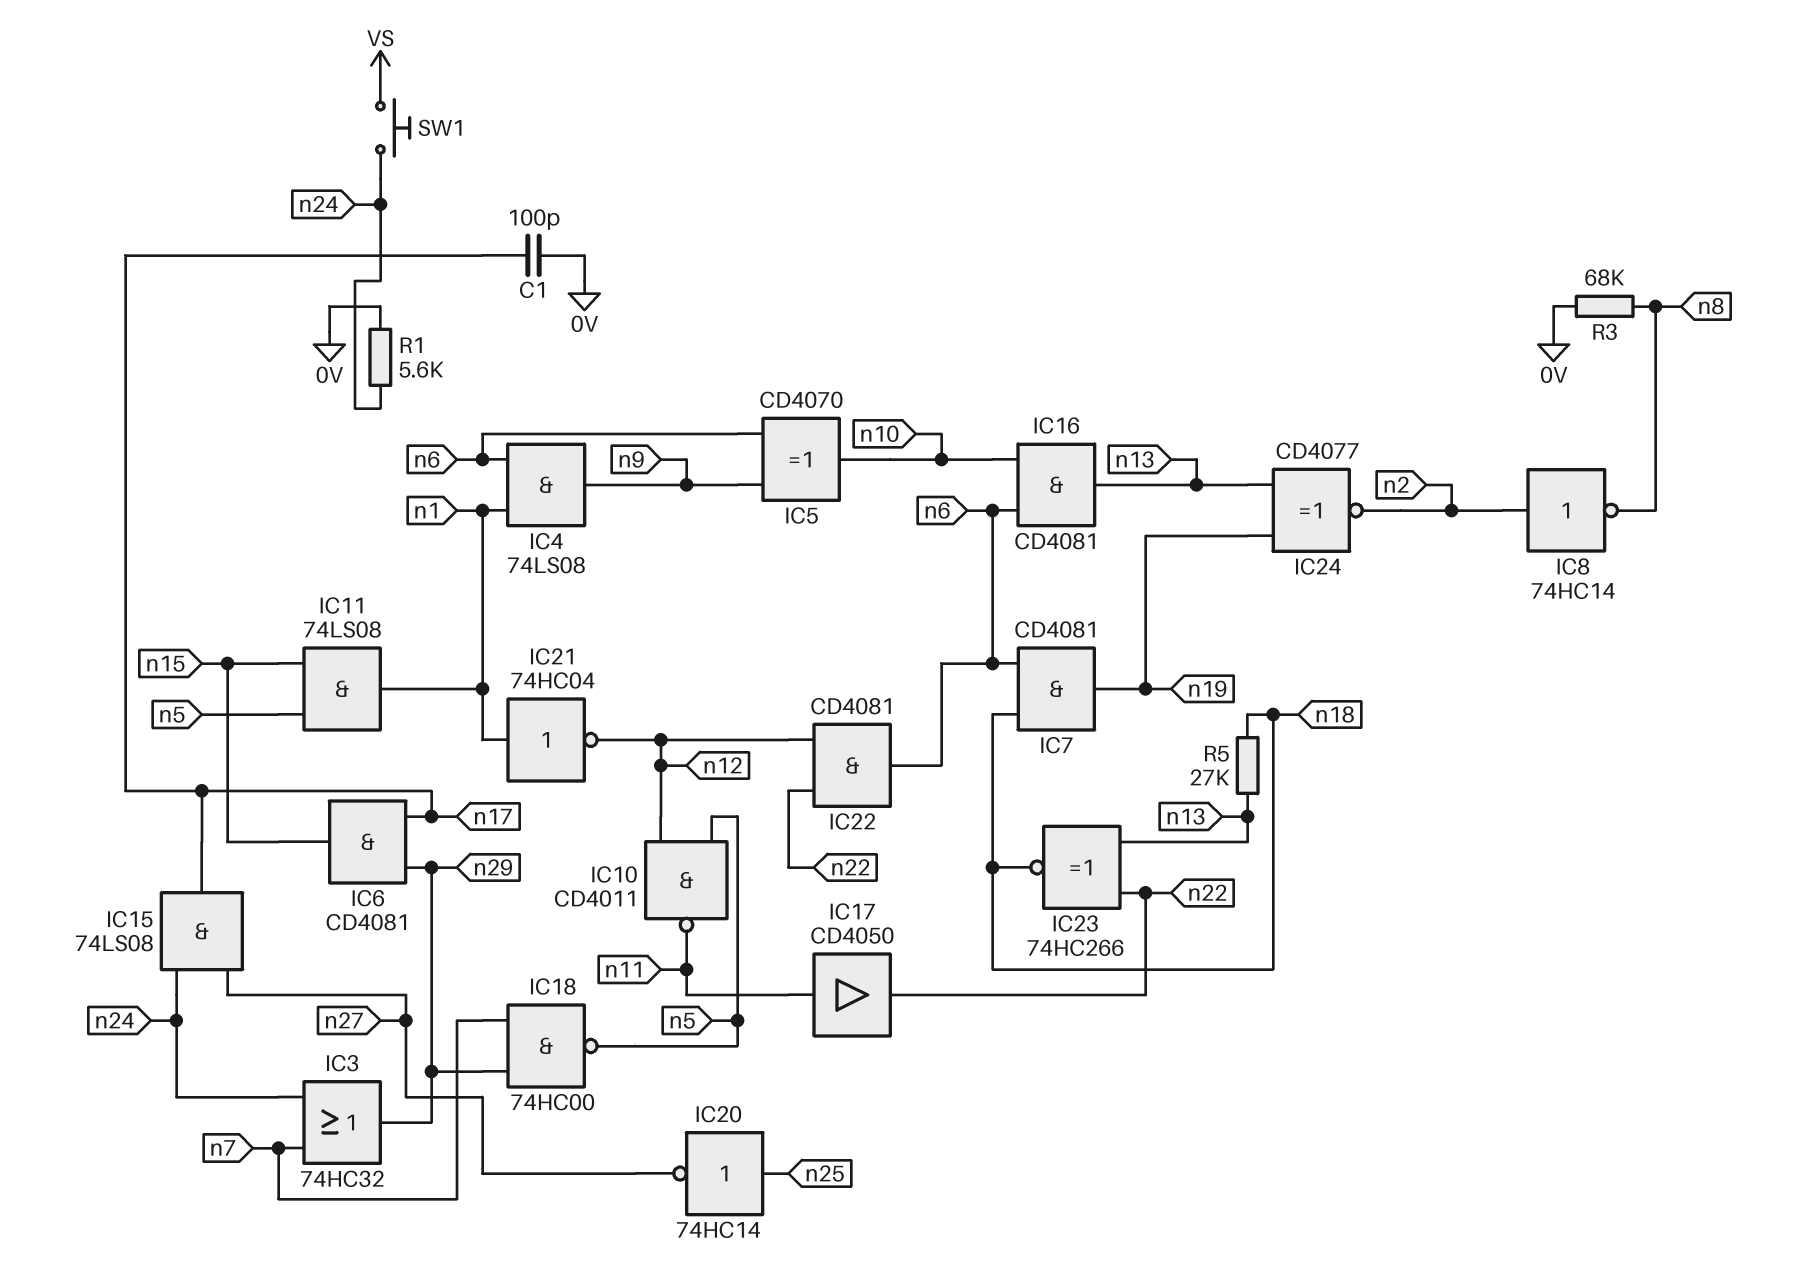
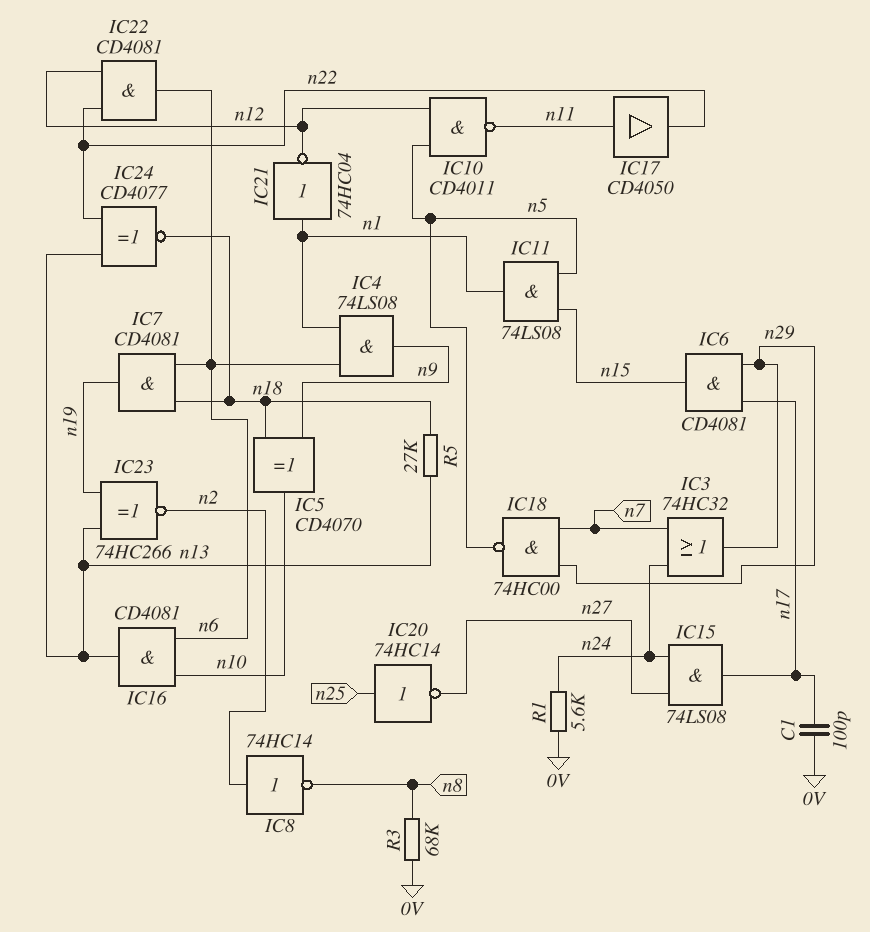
IC5: XOR CD4070 (in n6, in n9, out n10) -> XOR CD4070 (in n9, in n18, out n10)
IC23: XNOR 74HC266 (in n13, in n22, out n18) -> XNOR 74HC266 (in n13, in n19, out n2)
IC24: XNOR CD4077 (in n13, in n19, out n2) -> XNOR CD4077 (in n13, in n22, out n18)
SW1: button (VS, n24) -> none

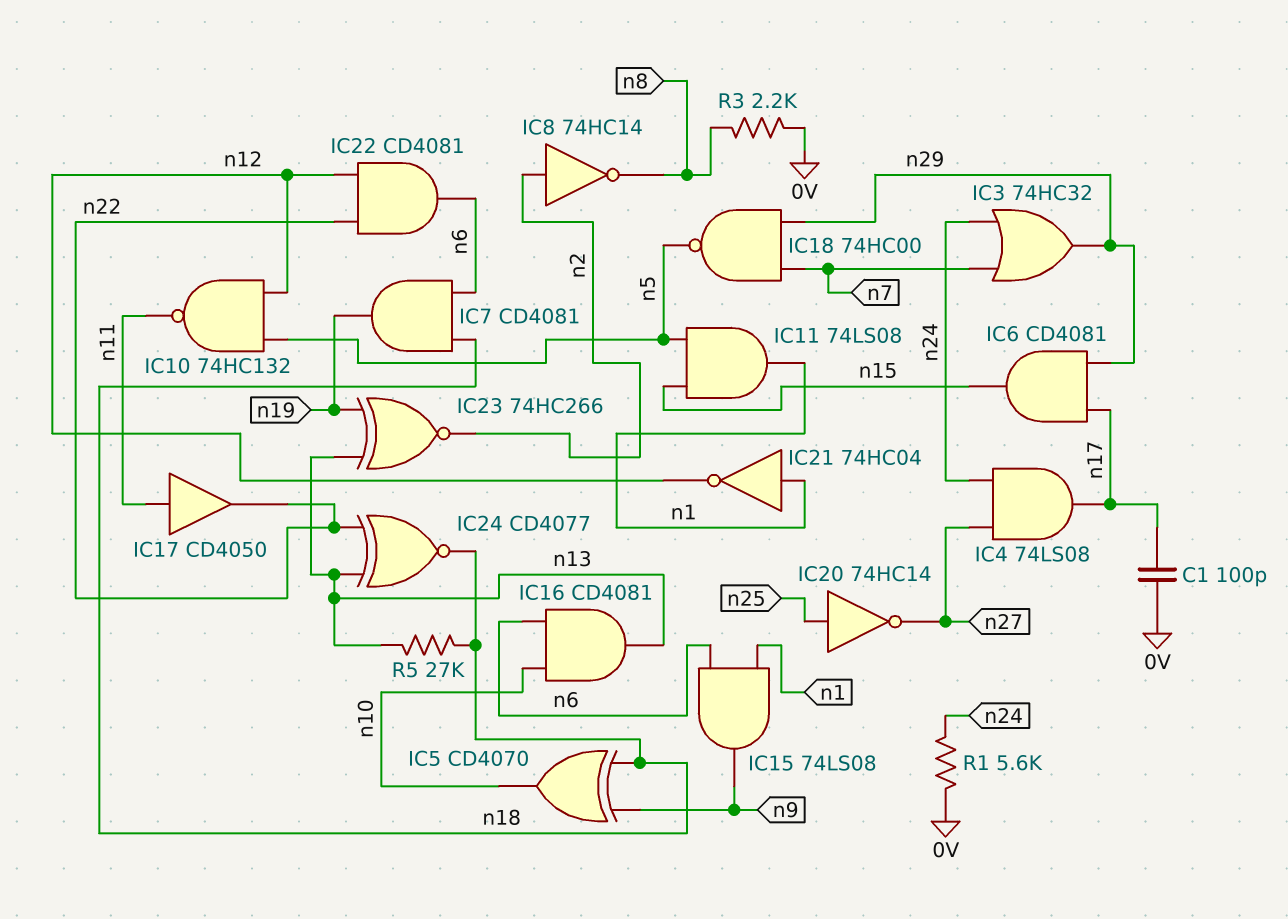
IC4: AND 74LS08 (in n1, in n6, out n9) -> AND 74LS08 (in n24, in n27, out n17)
IC10: NAND CD4011 (in n5, in n12, out n11) -> NAND 74HC132 (in n5, in n12, out n11)
IC15: AND 74LS08 (in n24, in n27, out n17) -> AND 74LS08 (in n1, in n6, out n9)
R3: 68k (0V, n8) -> 2.2k (0V, n8)

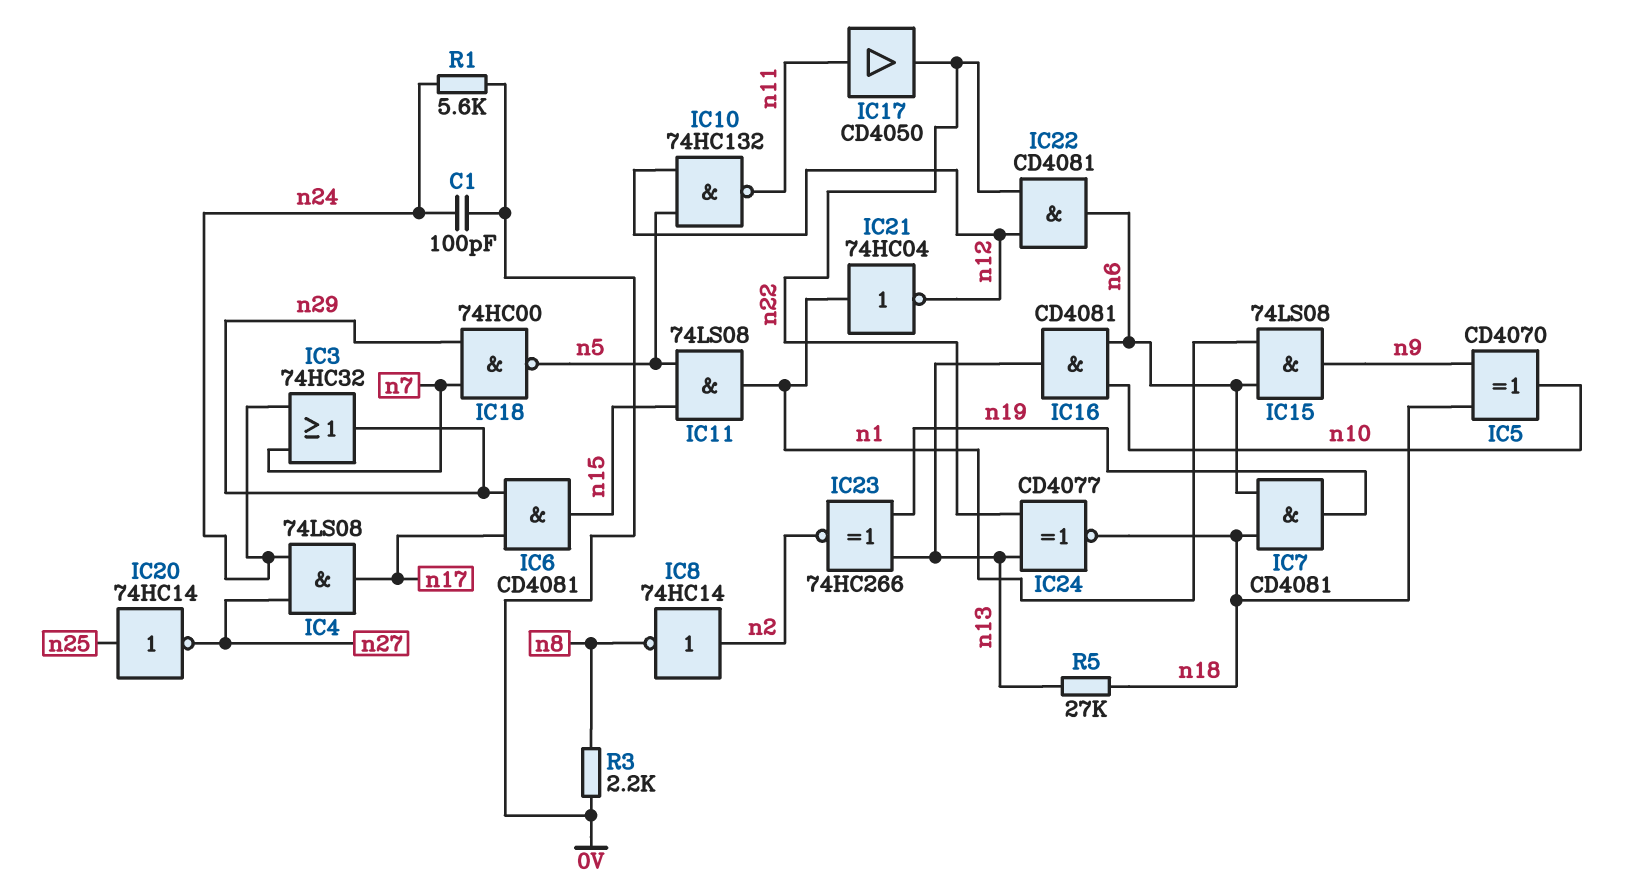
C1: 100pF (0V, n17) -> 100pF (0V, n24)

